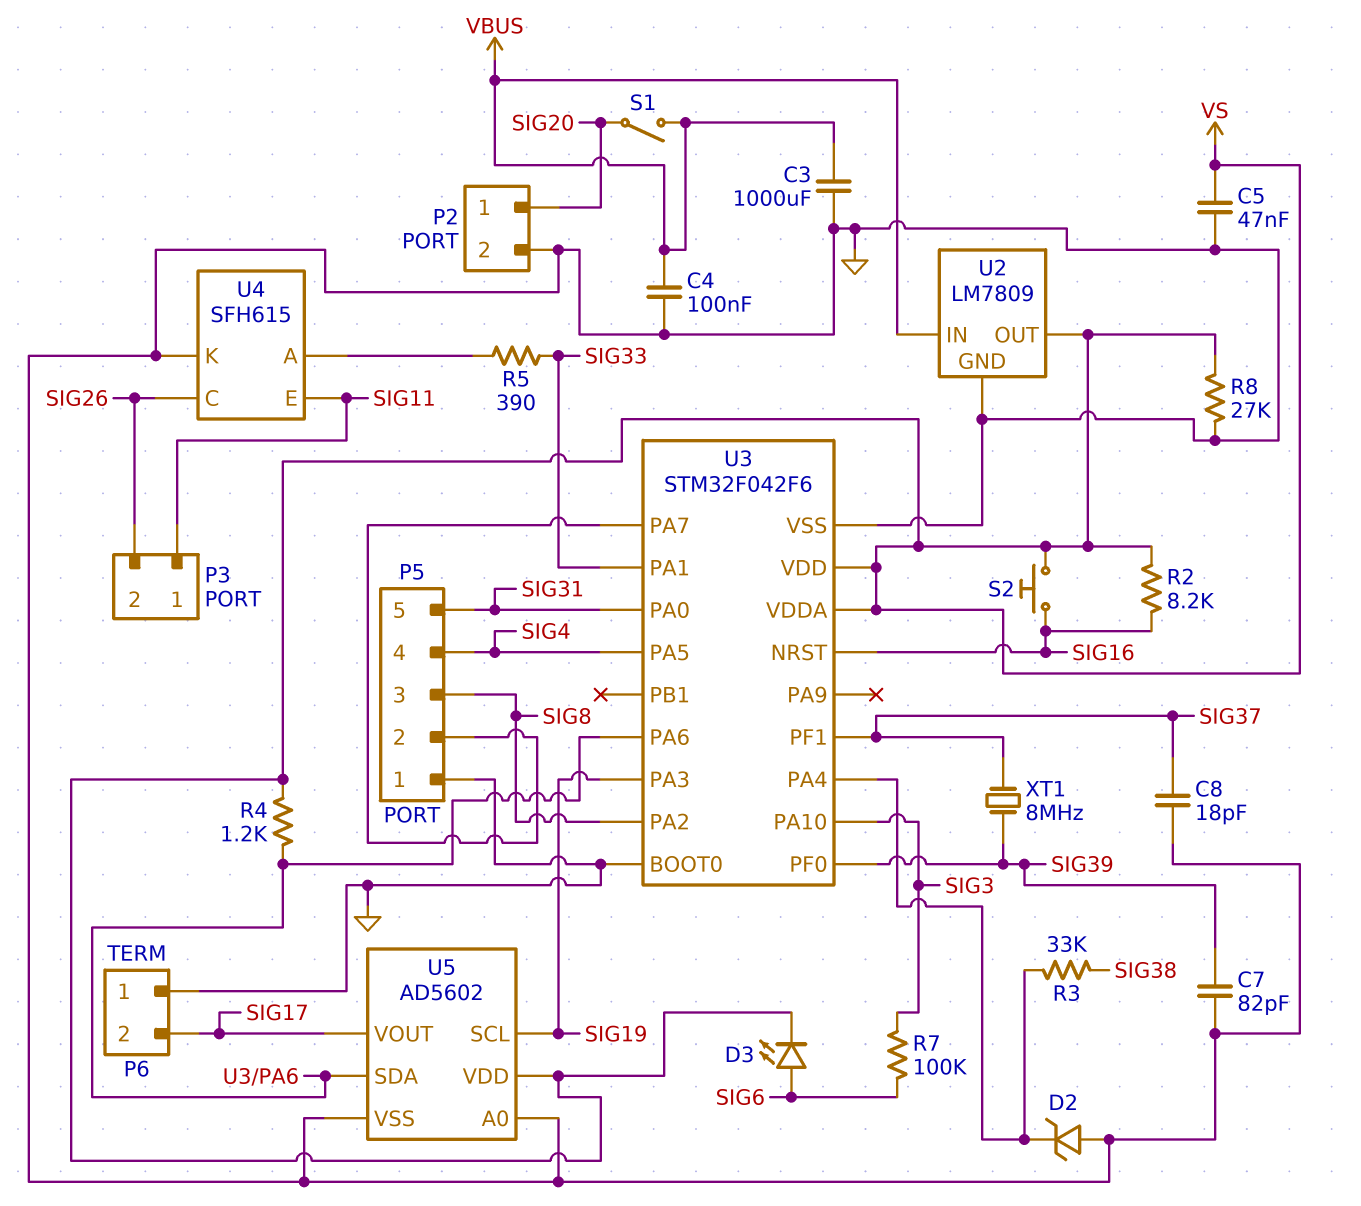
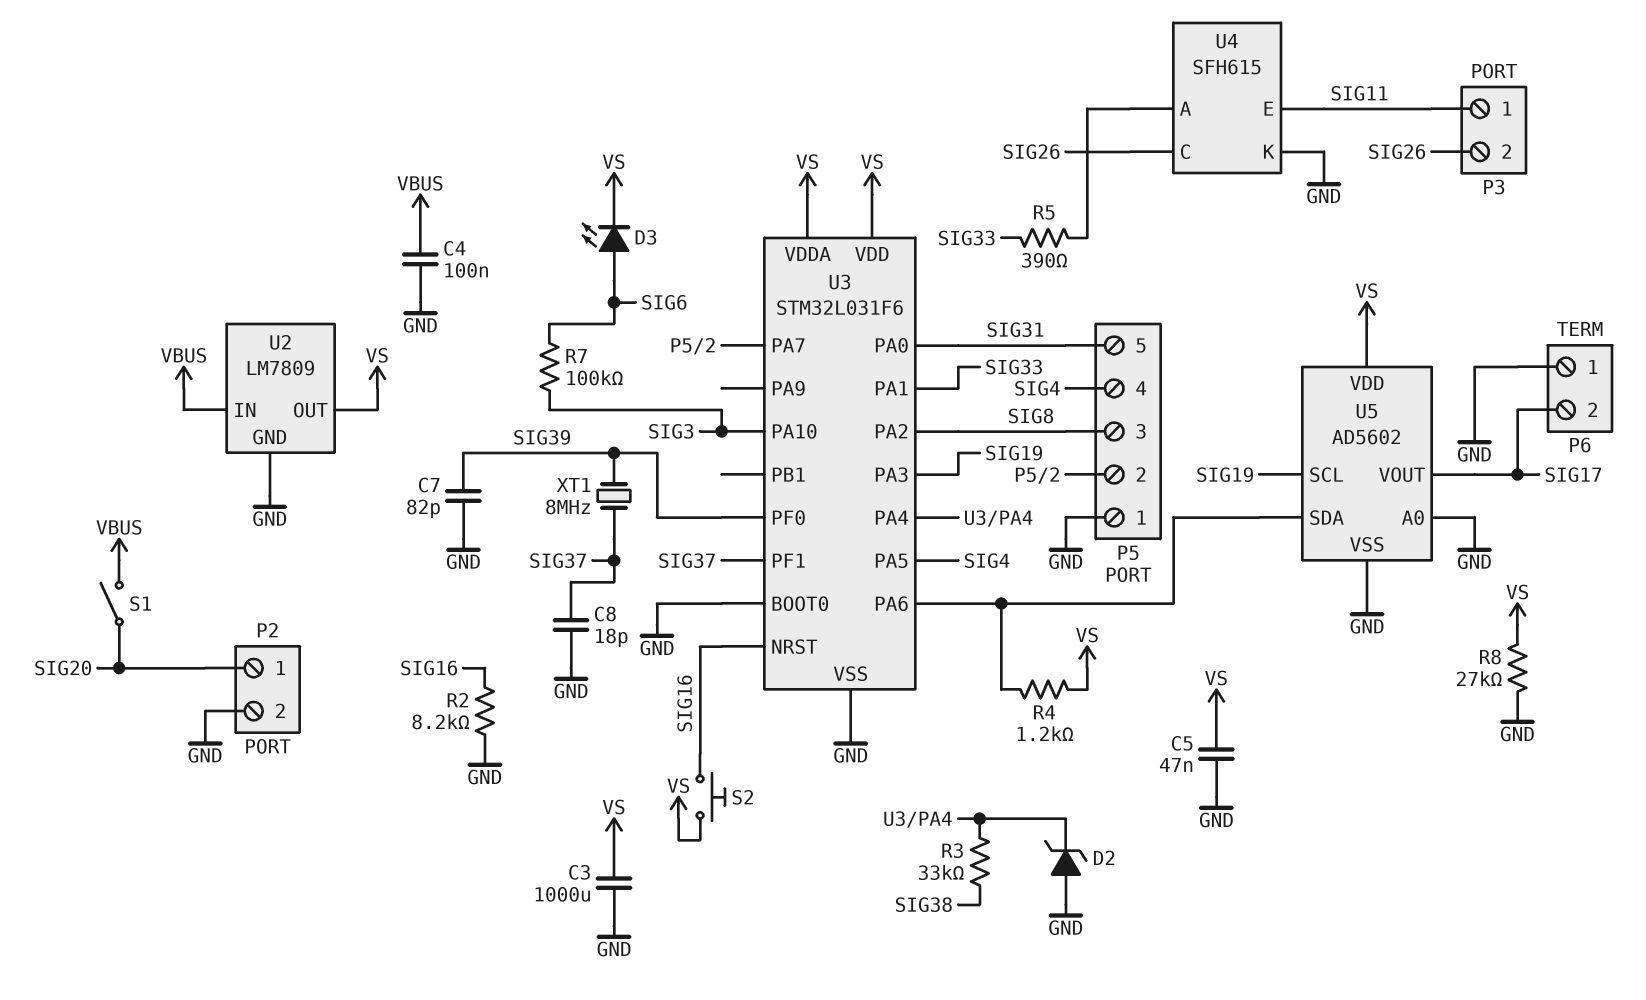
C3: 1000uF (GND, VBUS) -> 1000uF (GND, VS)
R2: 8.2k (SIG16, VS) -> 8.2k (GND, SIG16)
U3: STM32F042F6 -> STM32L031F6

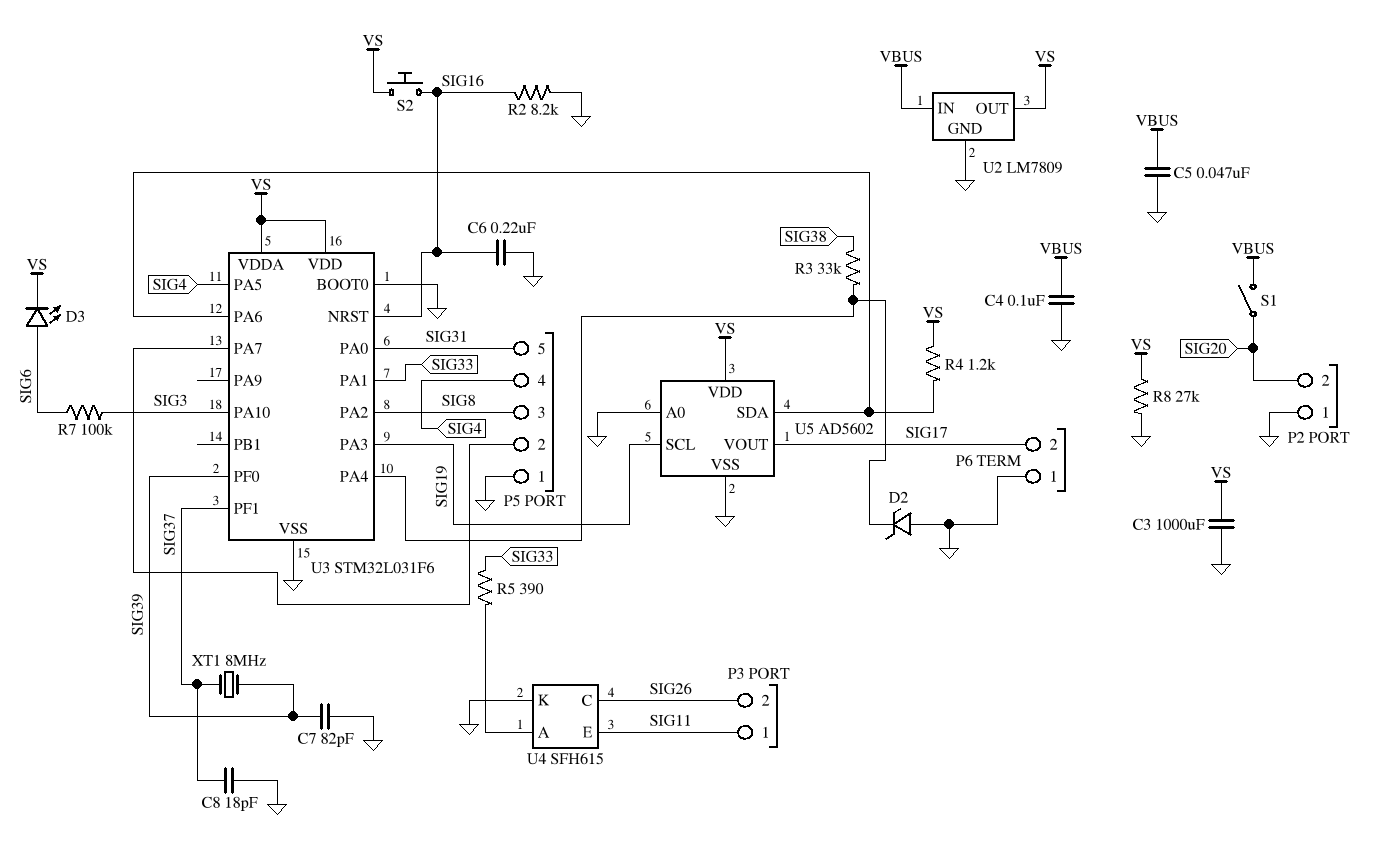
C5: 47nF (GND, VS) -> 47nF (GND, VBUS)
C6: none -> 220nF (GND, SIG16)
P2 pin 1: SIG20 -> GND
P2 pin 2: GND -> SIG20

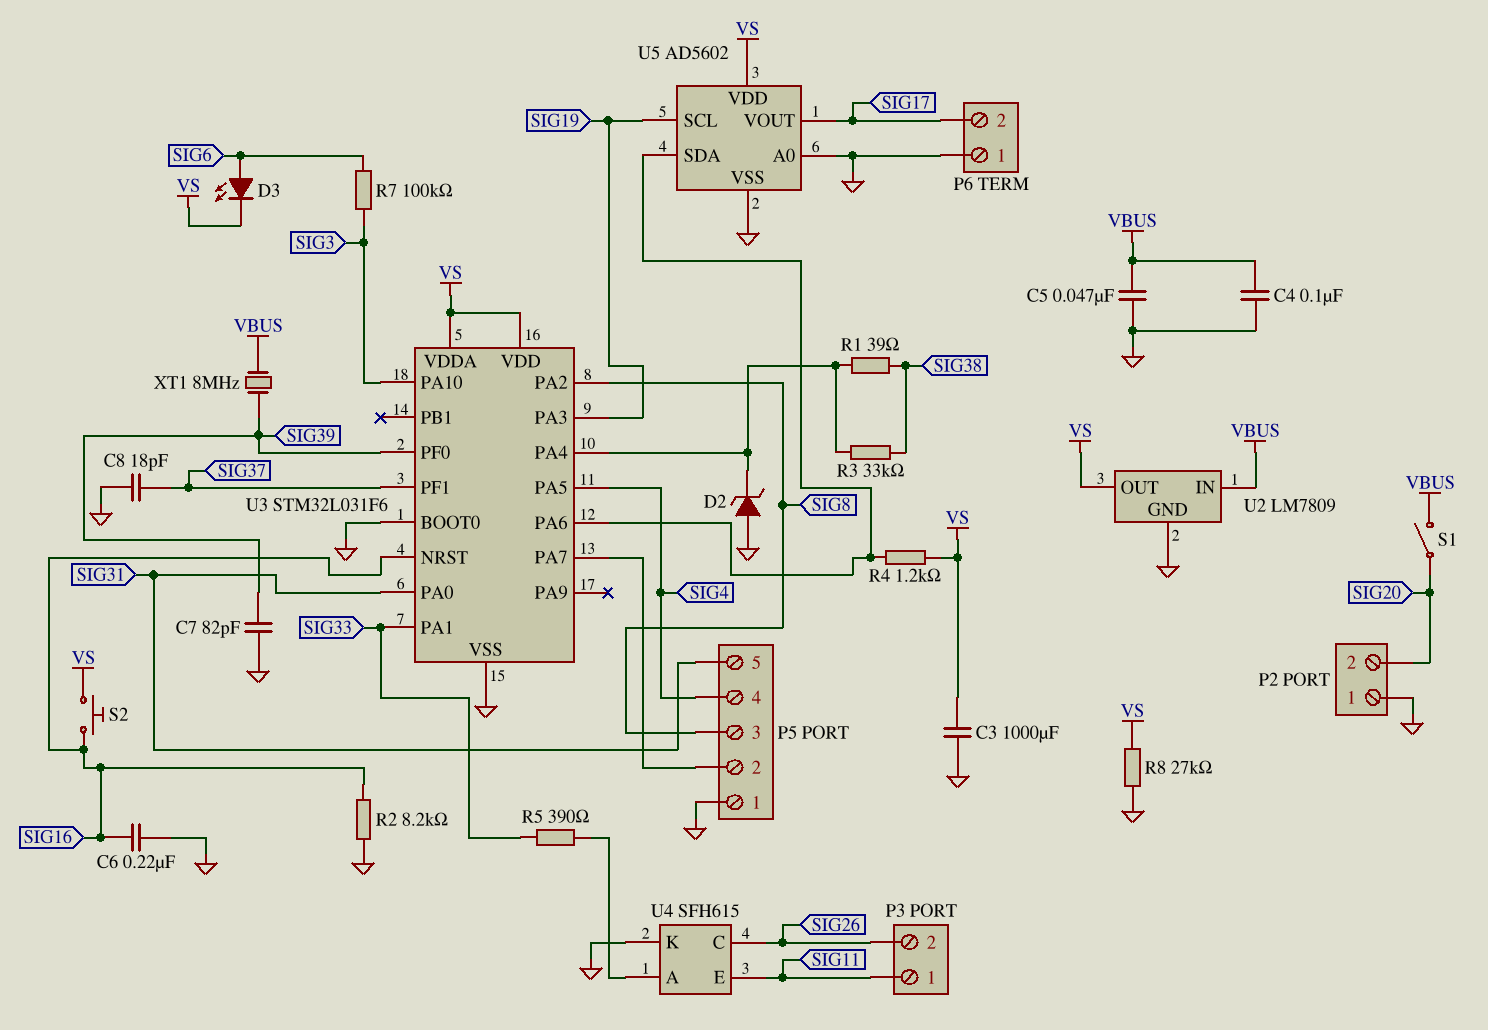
R1: none -> 39 (SIG38, U3/PA4)
XT1: 8MHz (SIG37, SIG39) -> 8MHz (SIG39, VBUS)

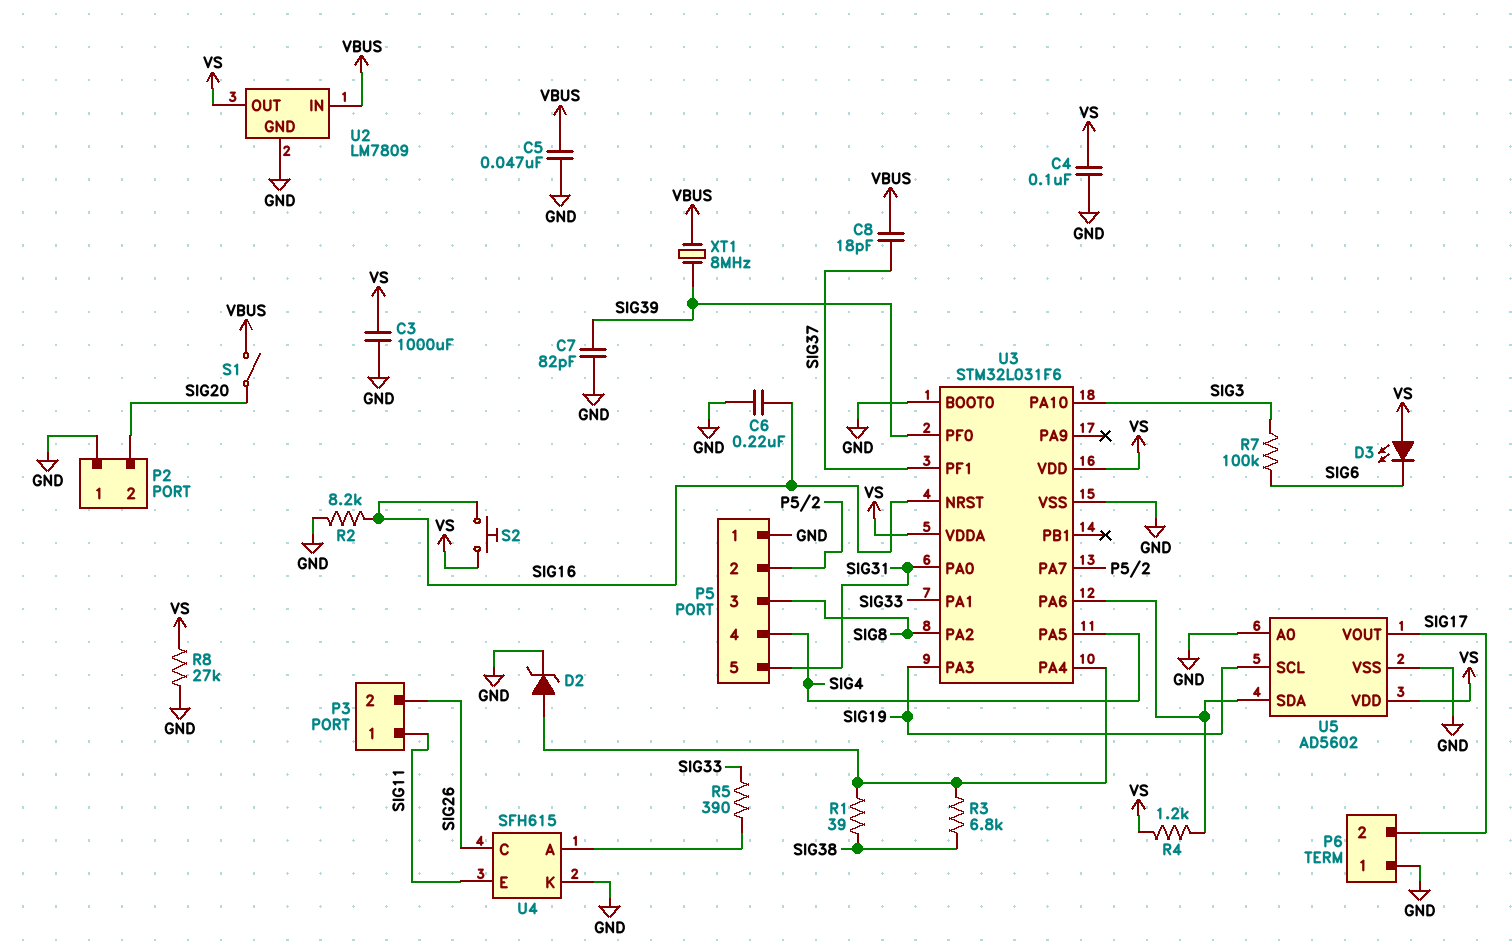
C4: 100nF (GND, VBUS) -> 100nF (GND, VS)
C8: 18pF (GND, SIG37) -> 18pF (SIG37, VBUS)
D2: zener (A GND, K U3/PA4) -> zener (A U3/PA4, K GND)
D3: LED (A SIG6, K VS) -> LED (A VS, K SIG6)
R3: 33k (SIG38, U3/PA4) -> 6.8k (SIG38, U3/PA4)

